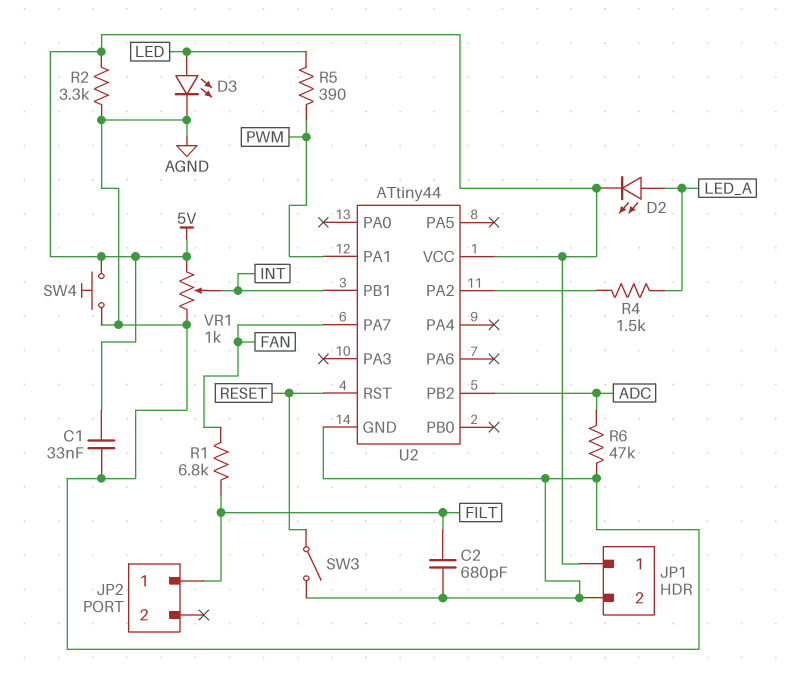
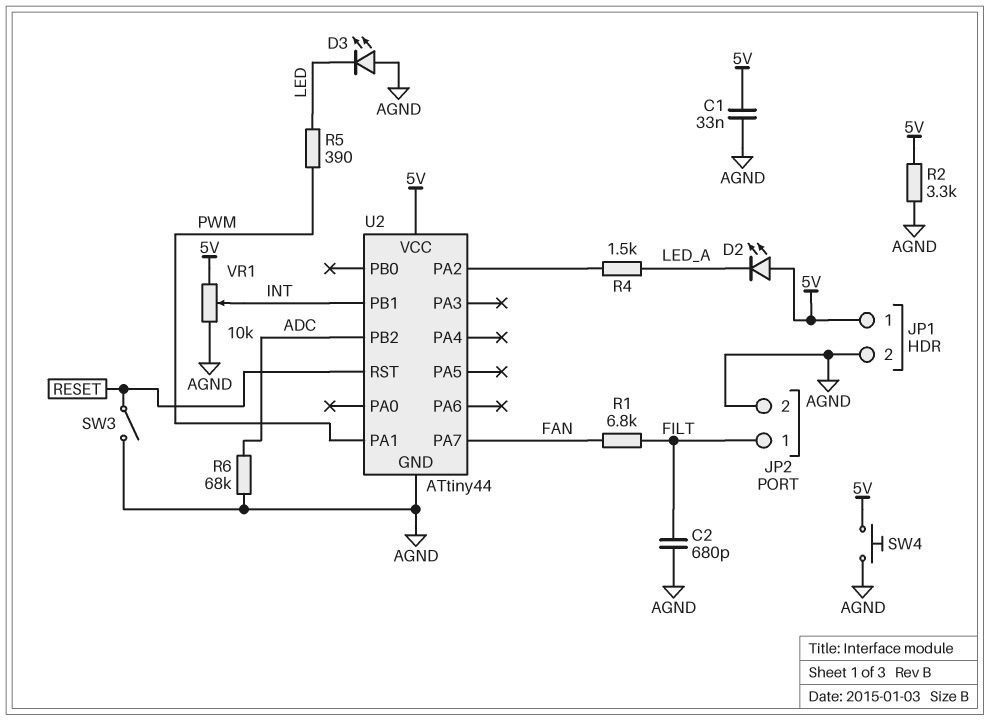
D2: LED (A LED_A, K 5V) -> LED (A 5V, K LED_A)
D3: LED (A LED, K AGND) -> LED (A AGND, K LED)
JP2 pin 2: none -> AGND
R6: 47k (ADC, AGND) -> 68k (ADC, AGND)
VR1: 1k (5V, AGND, wiper INT) -> 10k (5V, AGND, wiper INT)

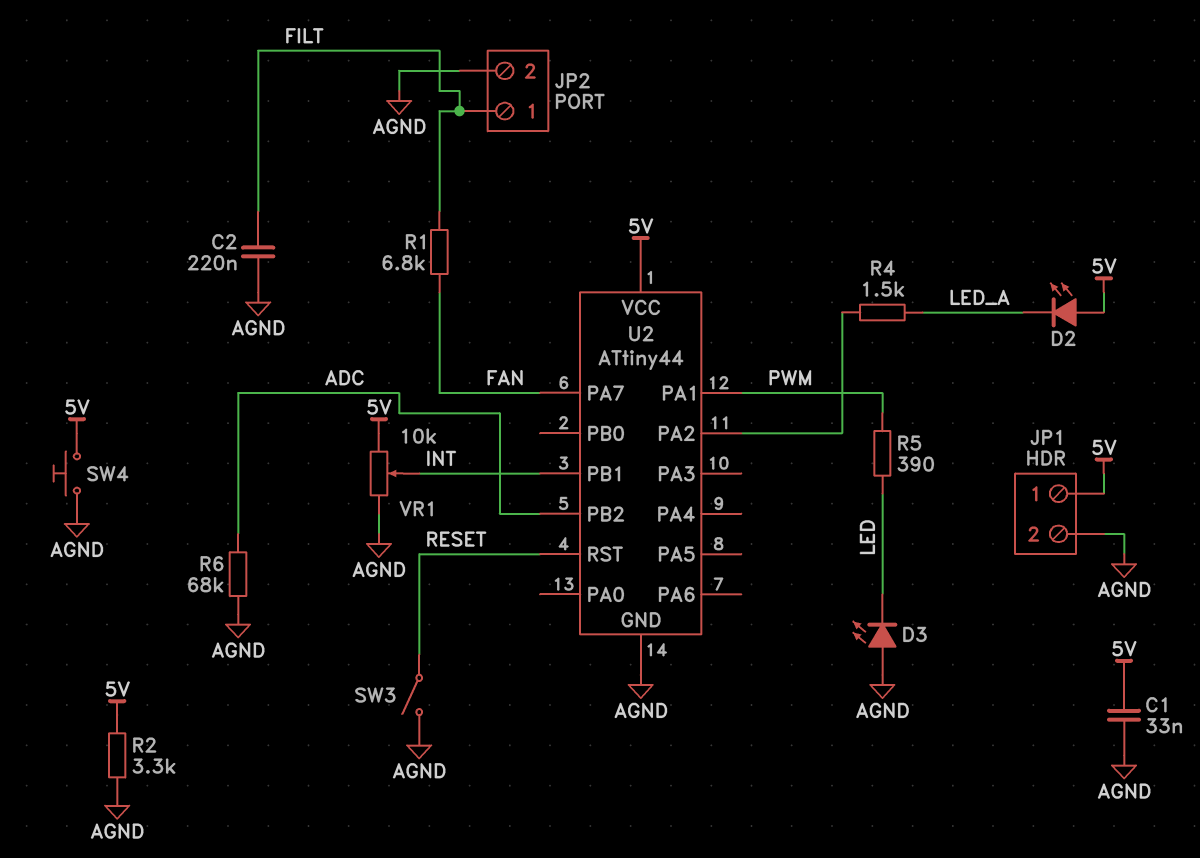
C2: 680pF (AGND, FILT) -> 220nF (AGND, FILT)

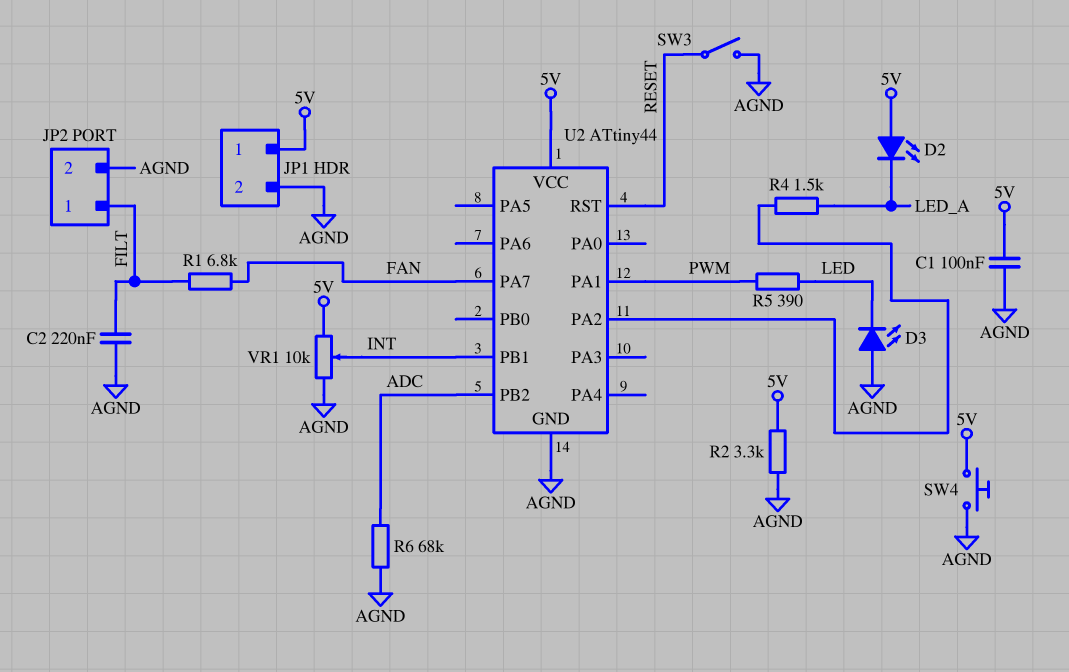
C1: 33nF (5V, AGND) -> 100nF (5V, AGND)

